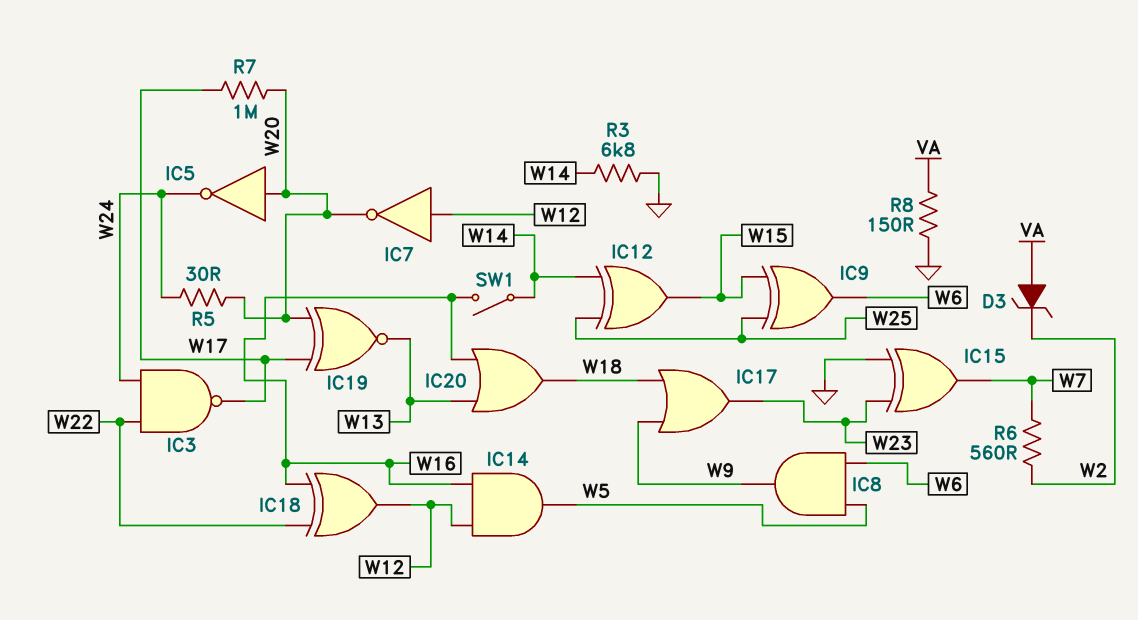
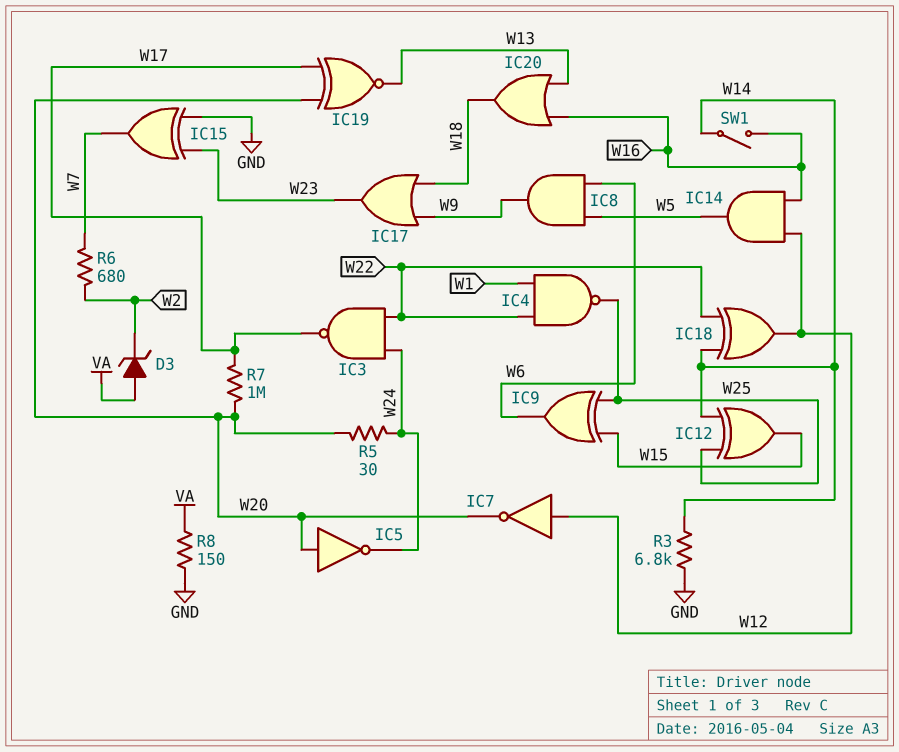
IC4: none -> NAND (in W1, in W22, out W25)
IC18: XOR (in W16, in W22, out W12) -> XOR (in W14, in W22, out W12)
R6: 560 (W2, W7) -> 680 (W2, W7)

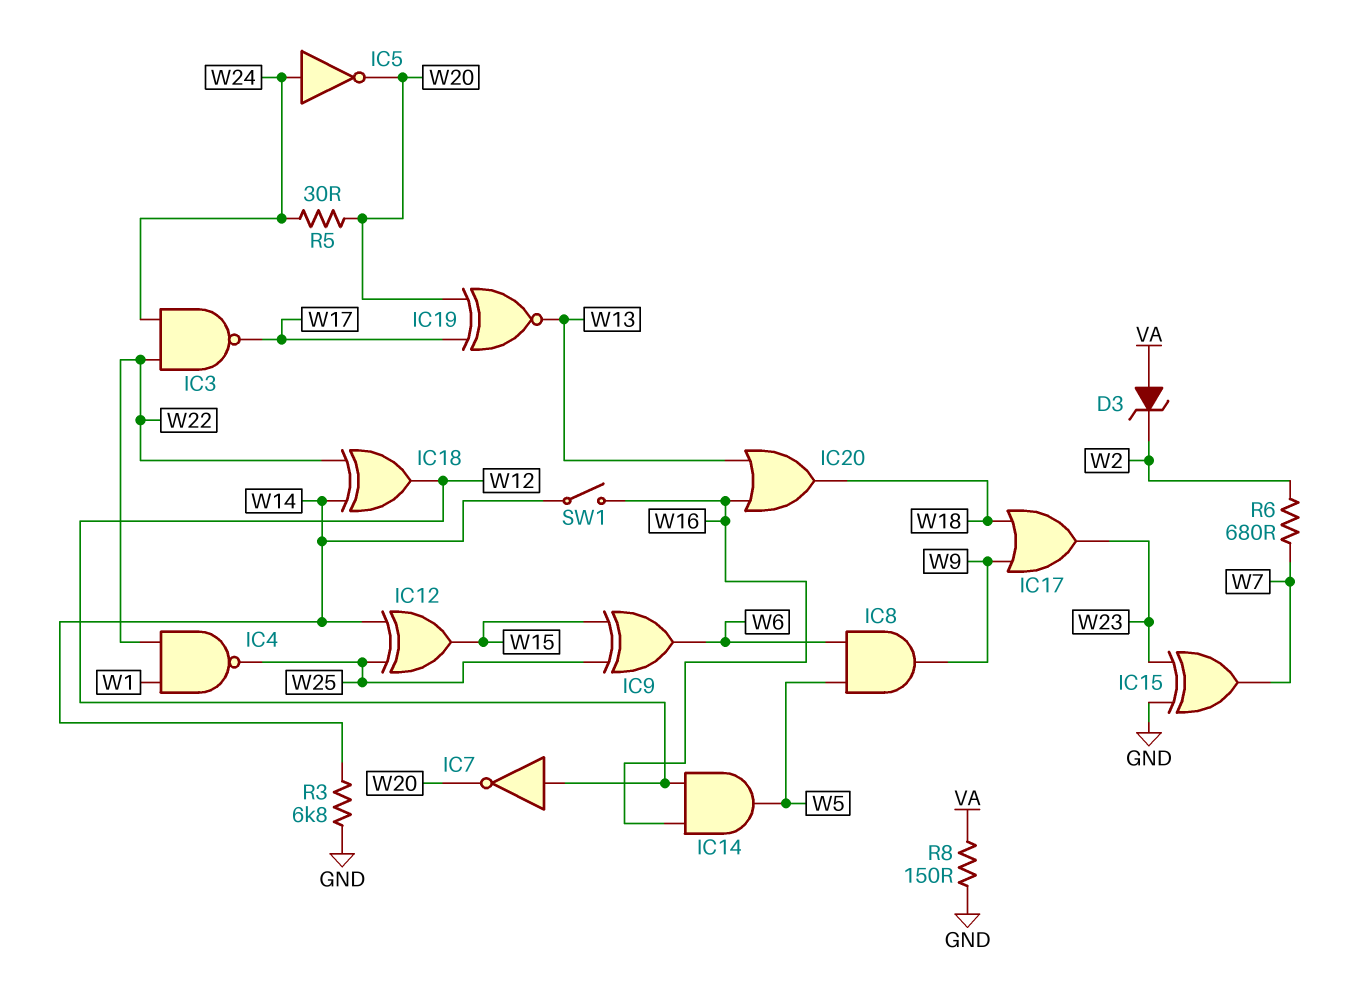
IC5: NOT (in W20, out W24) -> NOT (in W24, out W20)
R7: 1M (W17, W20) -> none

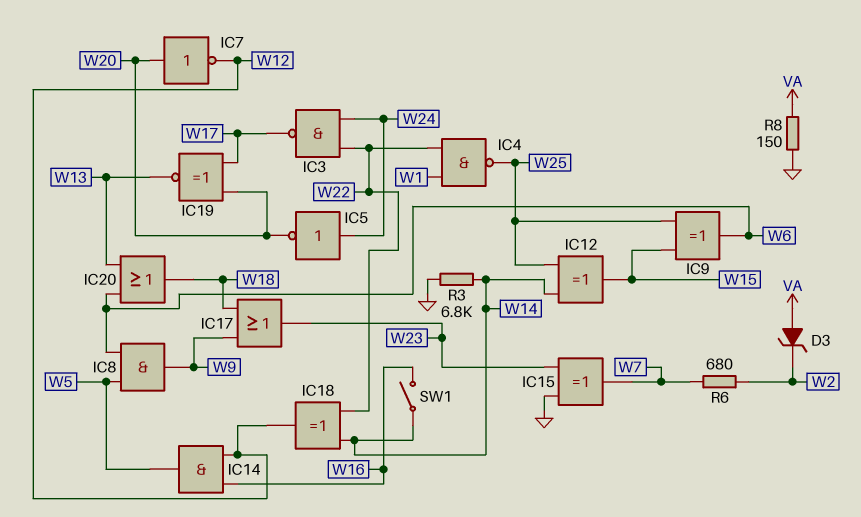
IC7: NOT (in W12, out W20) -> NOT (in W20, out W12)
IC20: OR (in W13, in W16, out W18) -> OR (in W6, in W13, out W18)
R5: 30 (W20, W24) -> none

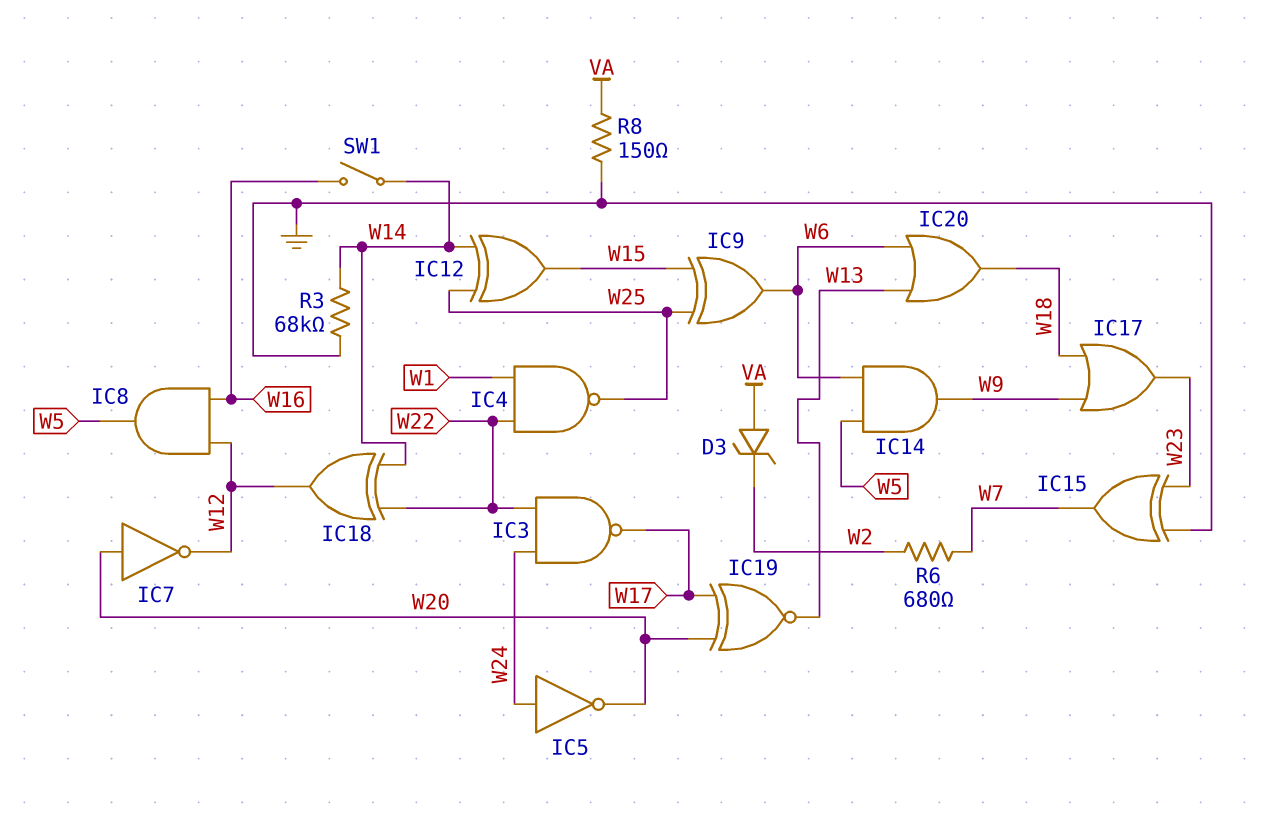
IC8: AND (in W5, in W6, out W9) -> AND (in W12, in W16, out W5)
IC14: AND (in W12, in W16, out W5) -> AND (in W5, in W6, out W9)
R3: 6.8k (GND, W14) -> 68k (GND, W14)

